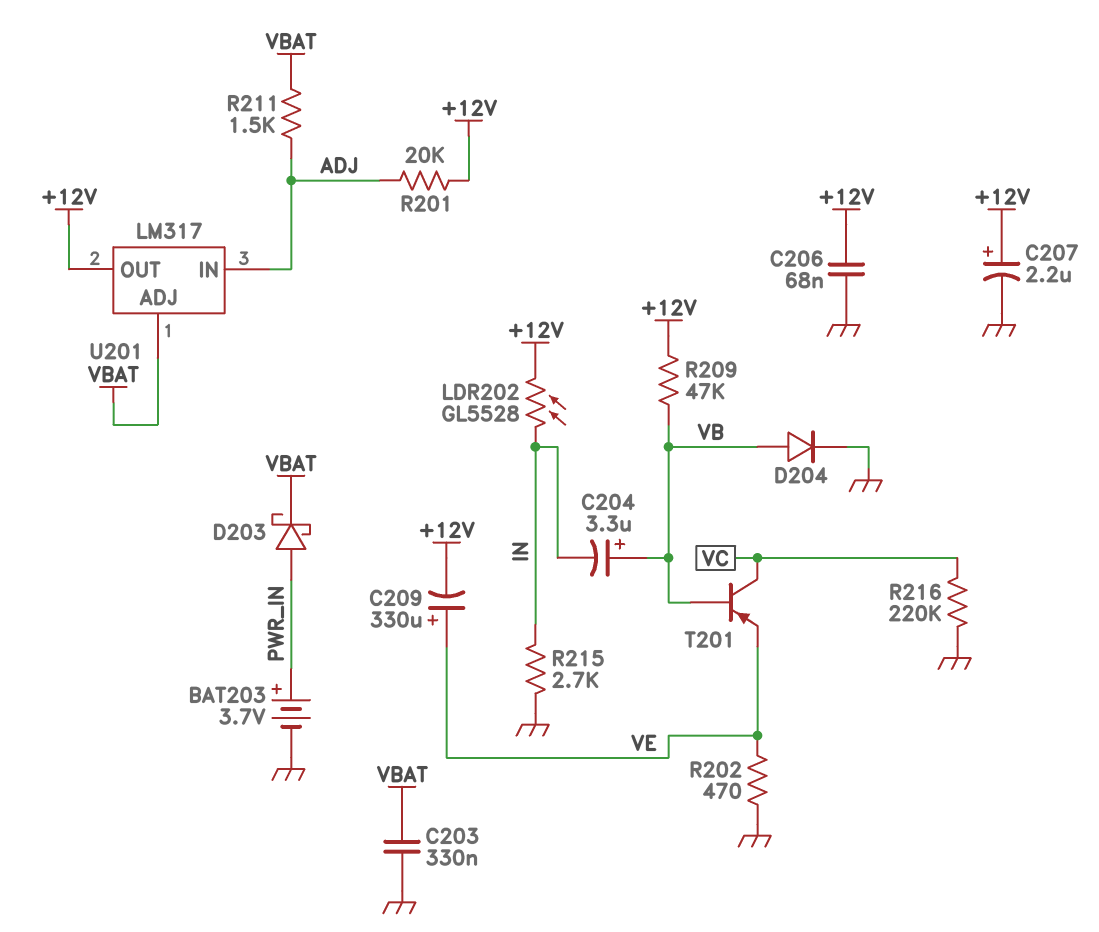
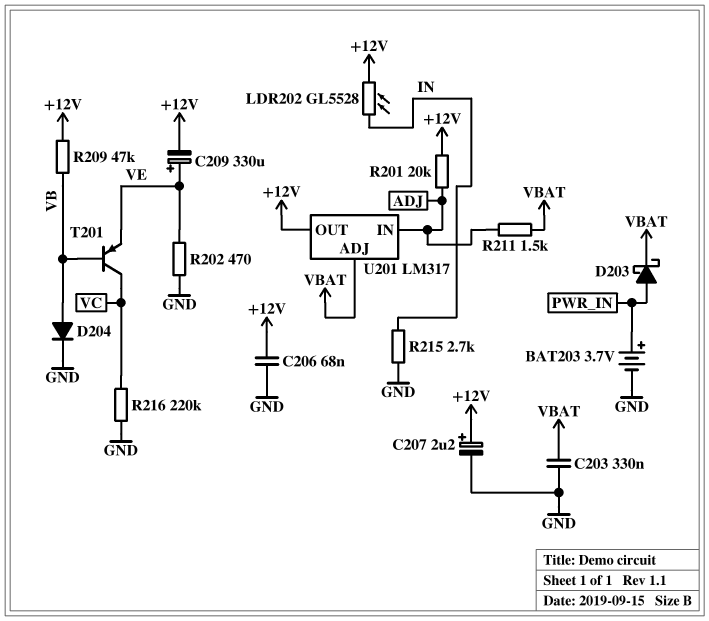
C204: 3.3uF (plus VB, minus IN) -> none

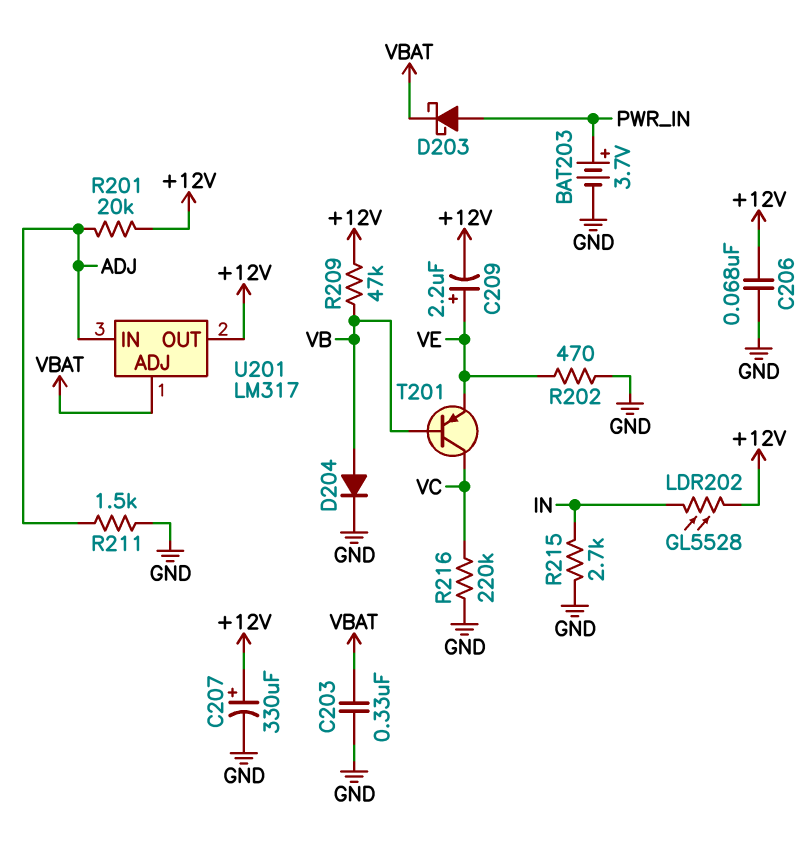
C207: 2.2uF (plus +12V, minus GND) -> 330uF (plus +12V, minus GND)
C209: 330uF (plus VE, minus +12V) -> 2.2uF (plus VE, minus +12V)
R211: 1.5k (ADJ, VBAT) -> 1.5k (ADJ, GND)

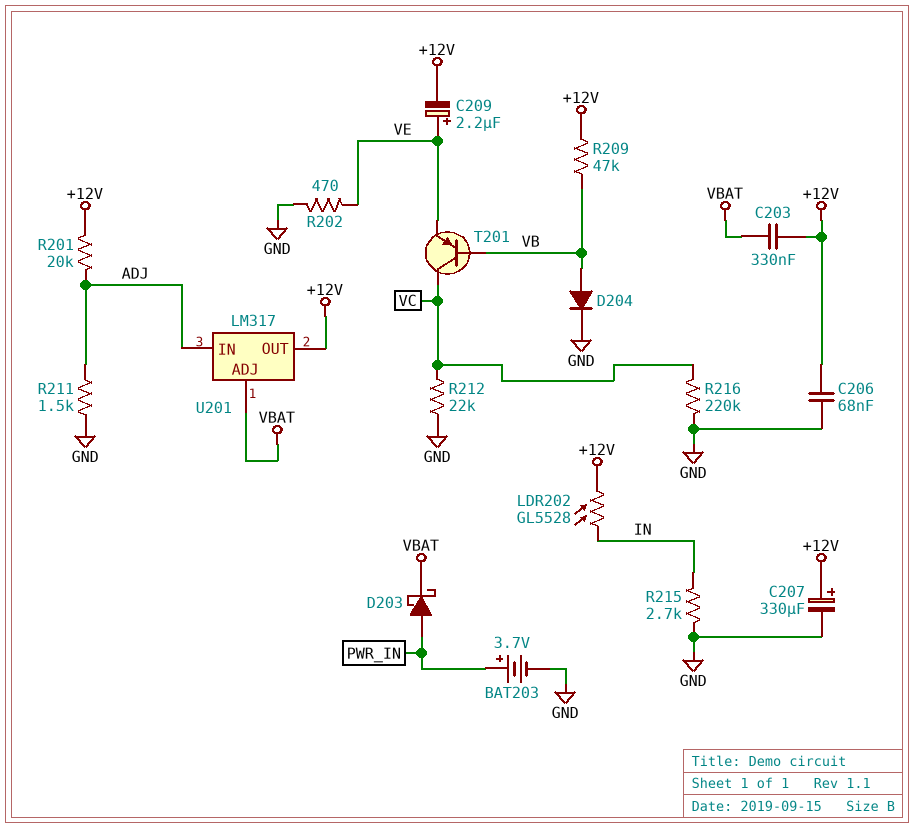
C203: 330nF (GND, VBAT) -> 330nF (+12V, VBAT)
R212: none -> 22k (GND, VC)

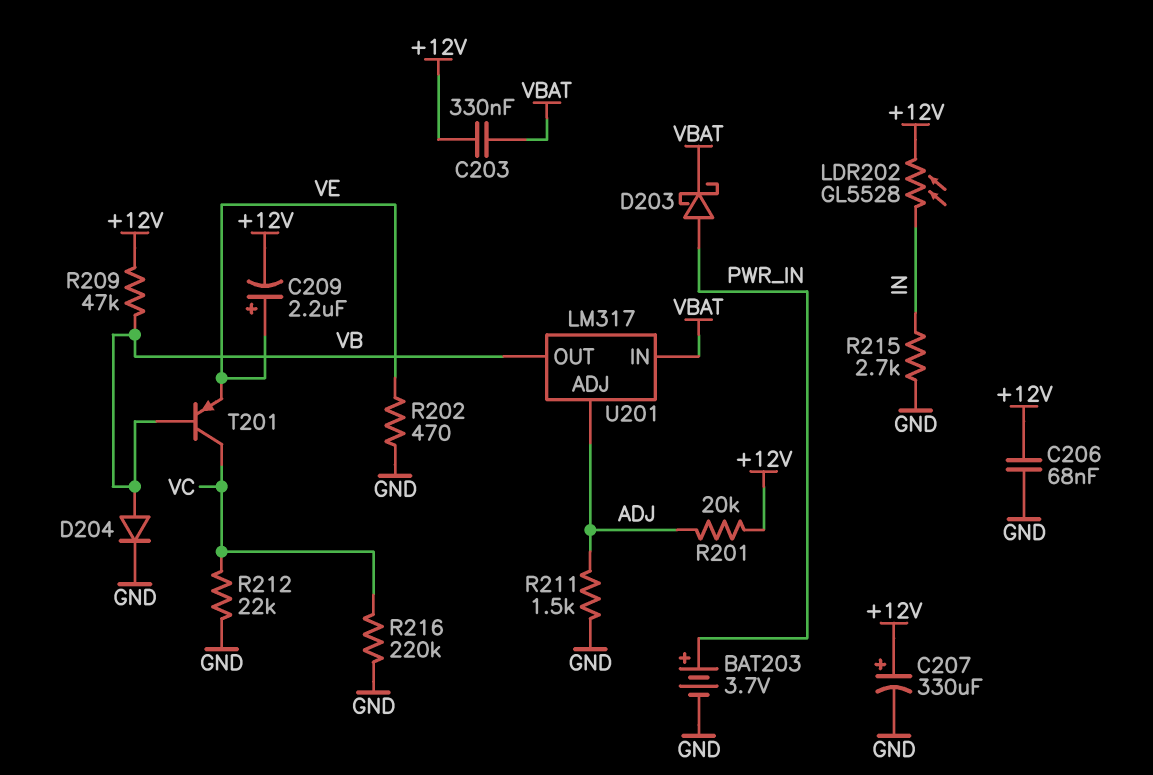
U201 pin ADJ: VBAT -> ADJ
U201 pin IN: ADJ -> VBAT
U201 pin OUT: +12V -> VB

